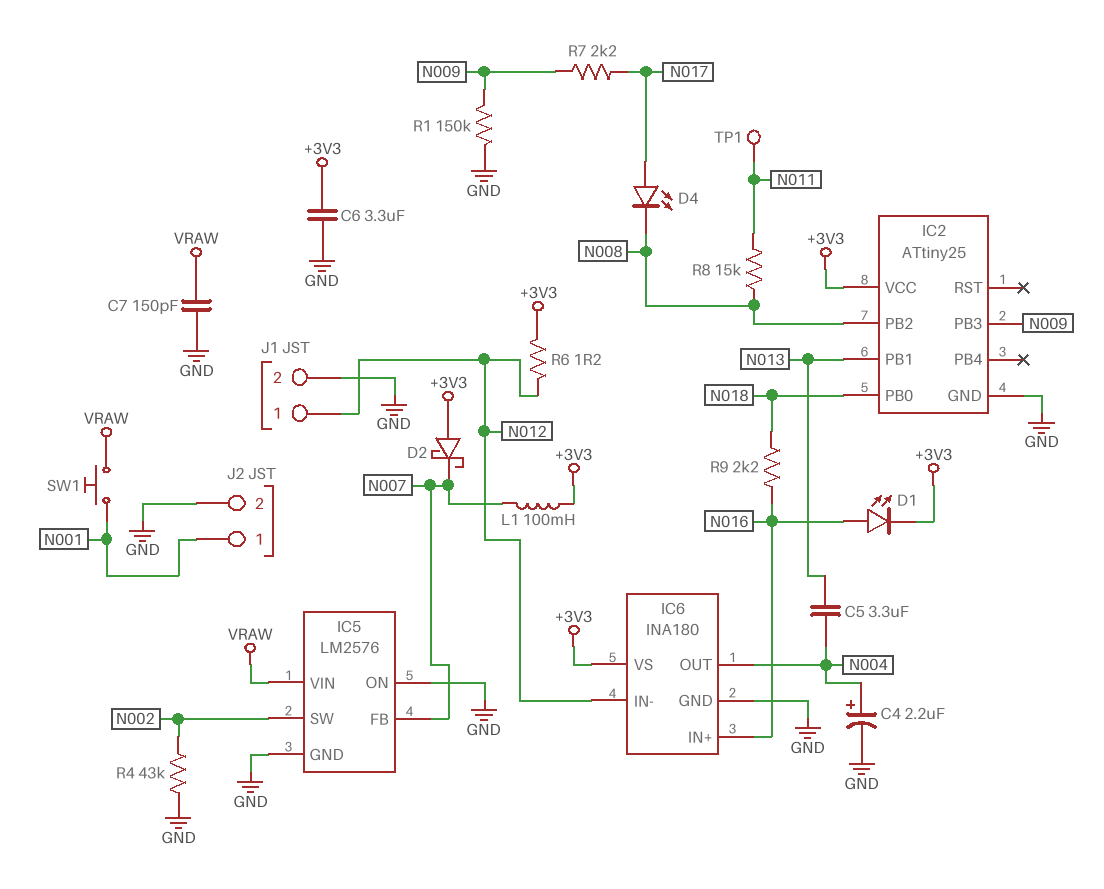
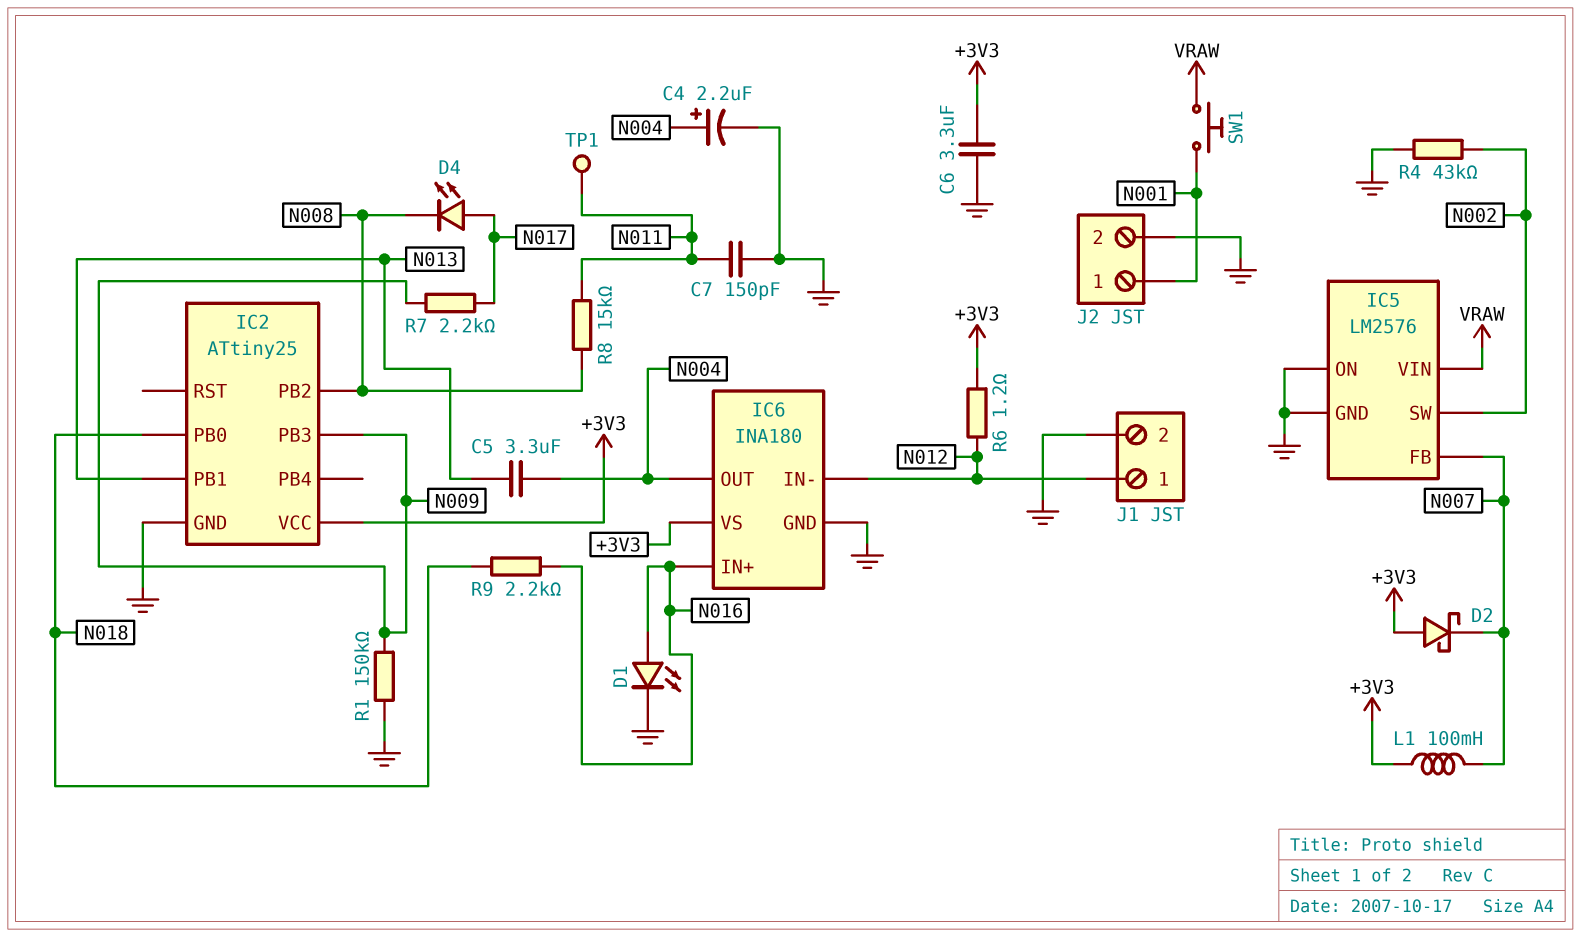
C7: 150pF (GND, VRAW) -> 150pF (GND, N011)
D1: LED (A N016, K +3V3) -> LED (A N016, K GND)

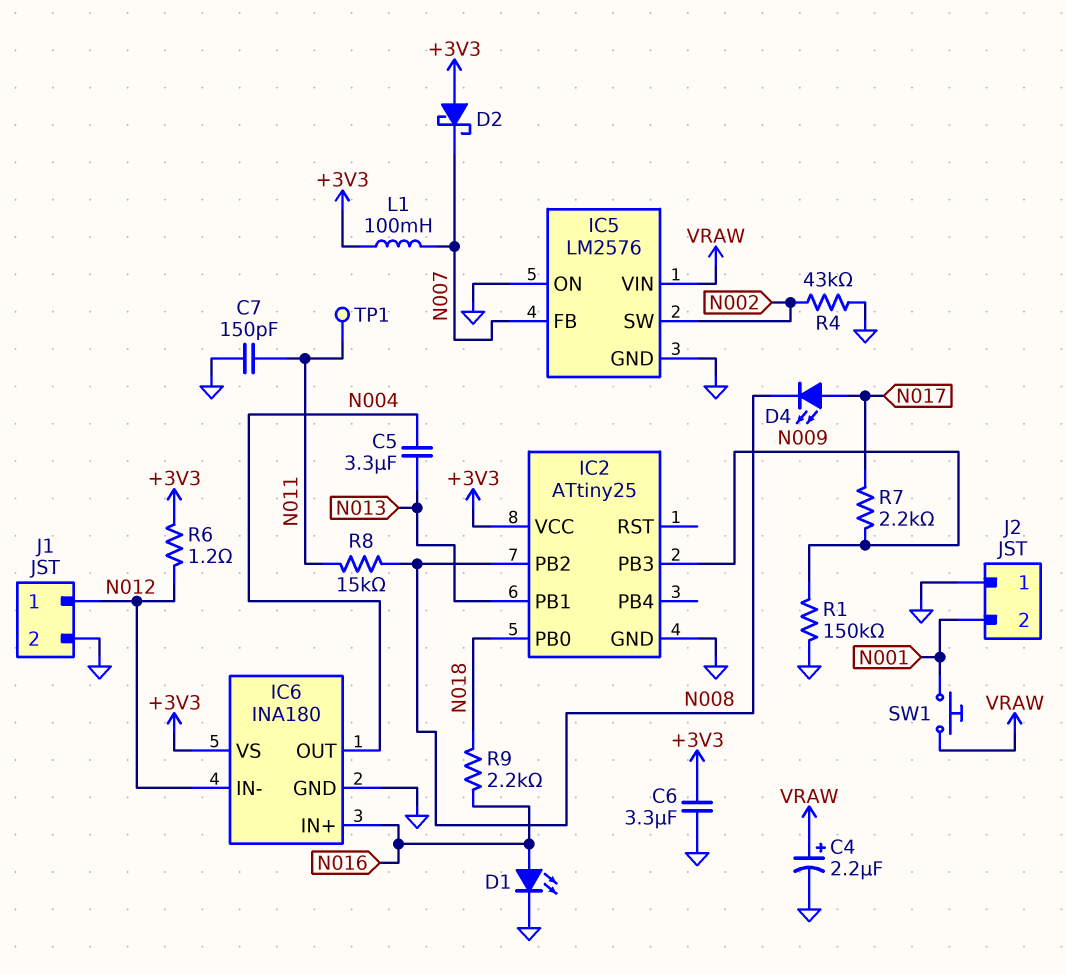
C4: 2.2uF (plus N004, minus GND) -> 2.2uF (plus VRAW, minus GND)
J2 pin 1: N001 -> GND
J2 pin 2: GND -> N001

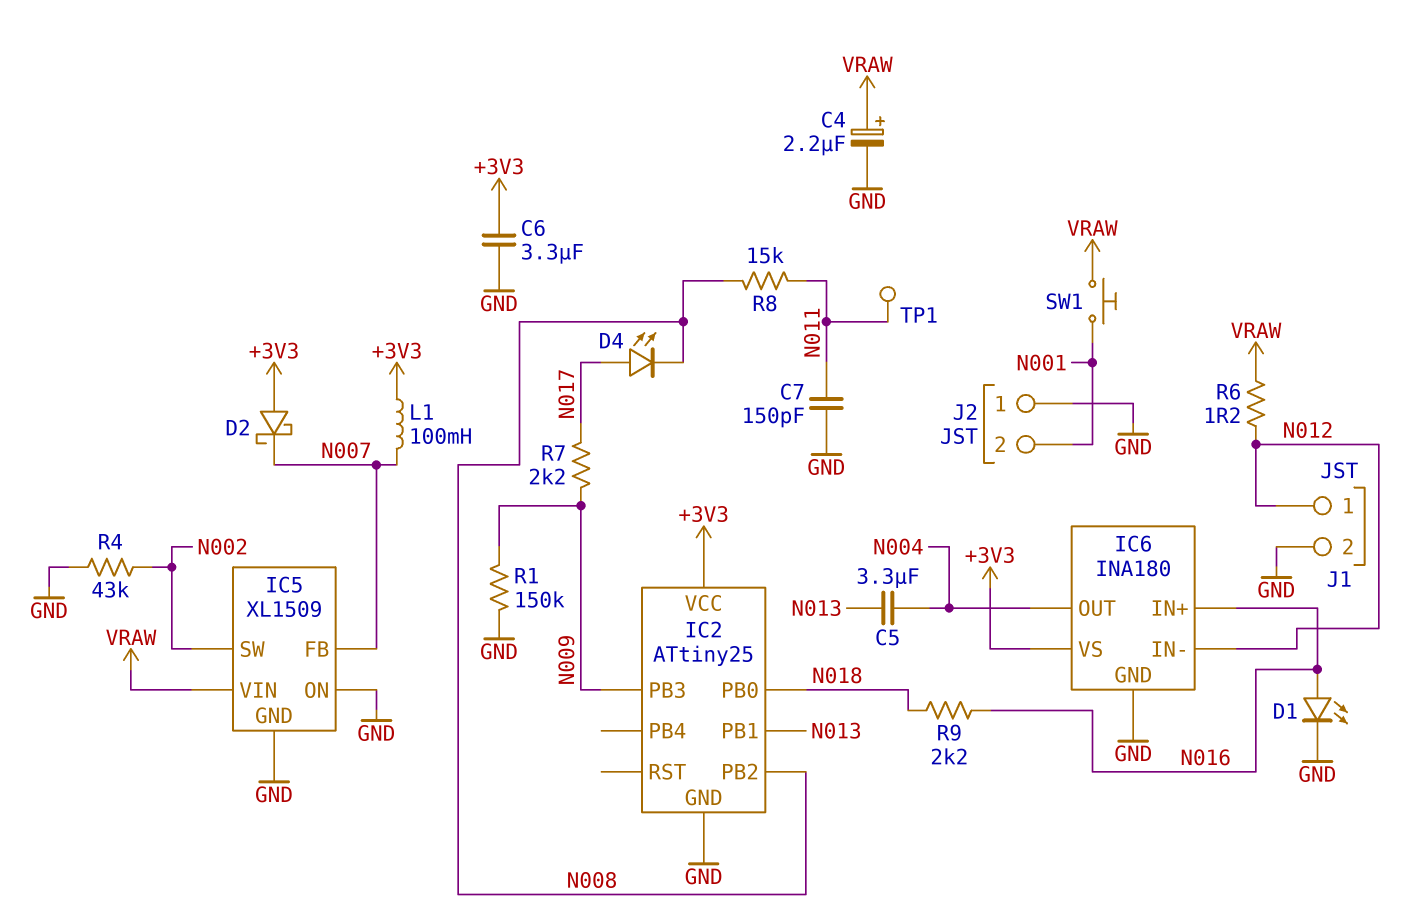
IC5: LM2576 -> XL1509
R6: 1.2 (+3V3, N012) -> 1.2 (N012, VRAW)

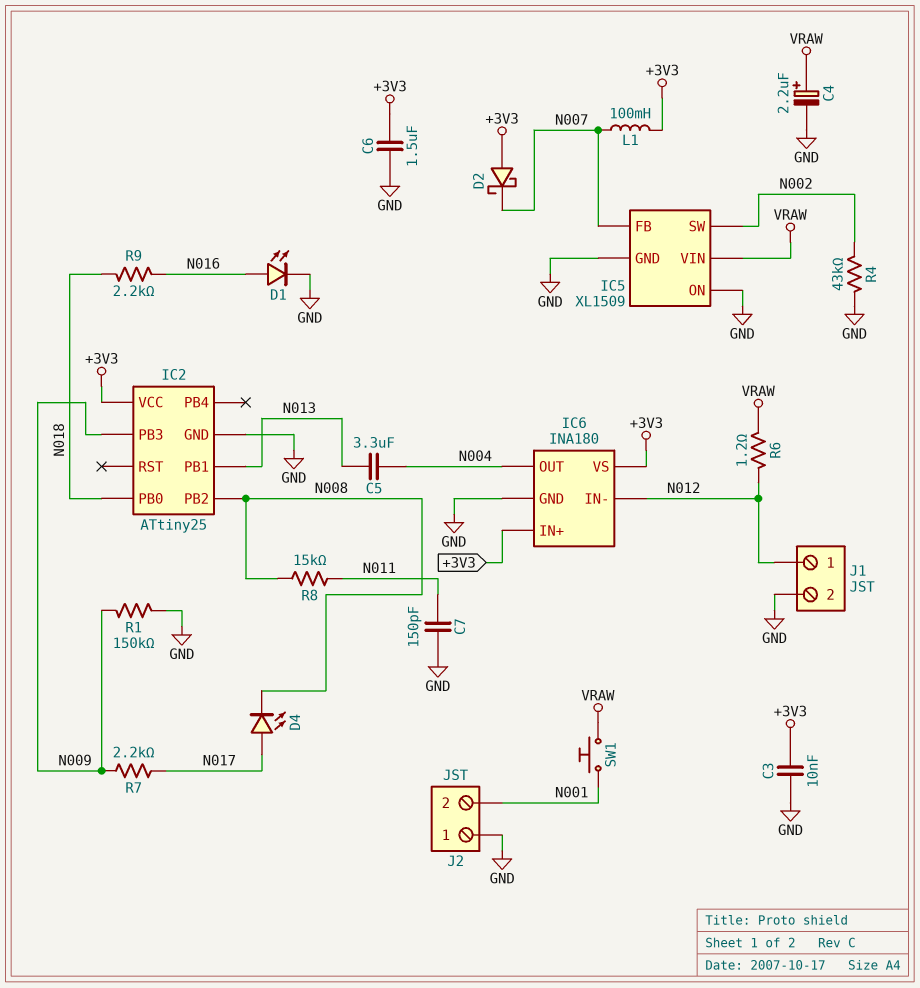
C3: none -> 10nF (+3V3, GND)
C6: 3.3uF (+3V3, GND) -> 1.5uF (+3V3, GND)
IC6 pin IN+: N016 -> +3V3
TP1: test point (N011) -> none

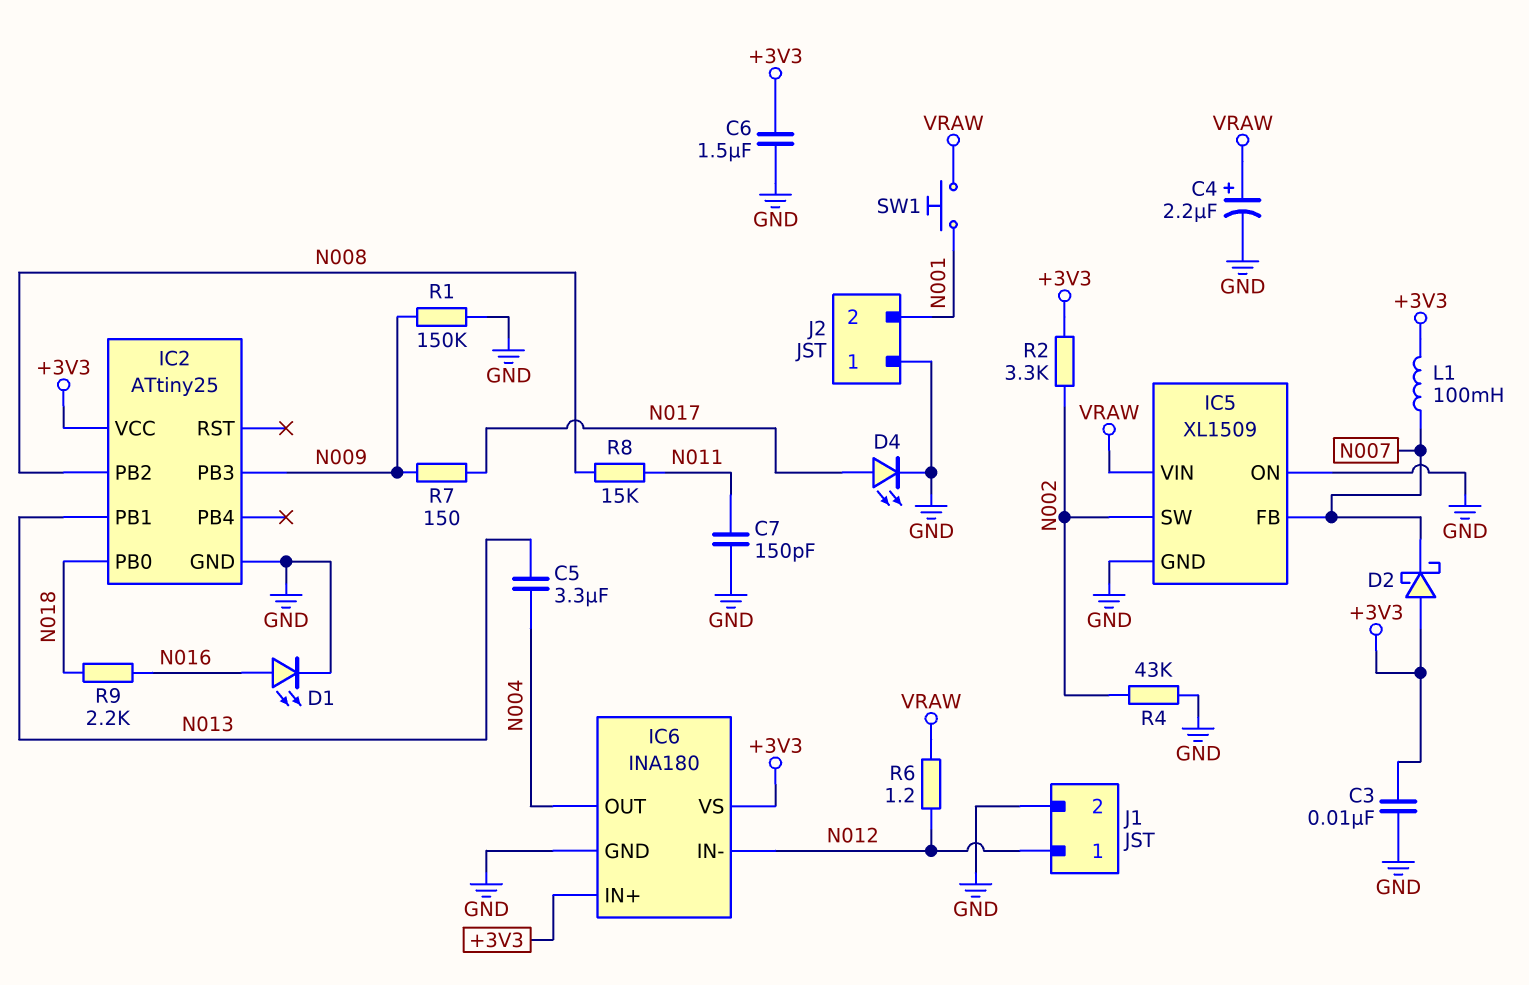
D4: LED (A N017, K N008) -> LED (A N017, K GND)
R2: none -> 3.3k (+3V3, N002)
R7: 2.2k (N009, N017) -> 150 (N009, N017)

